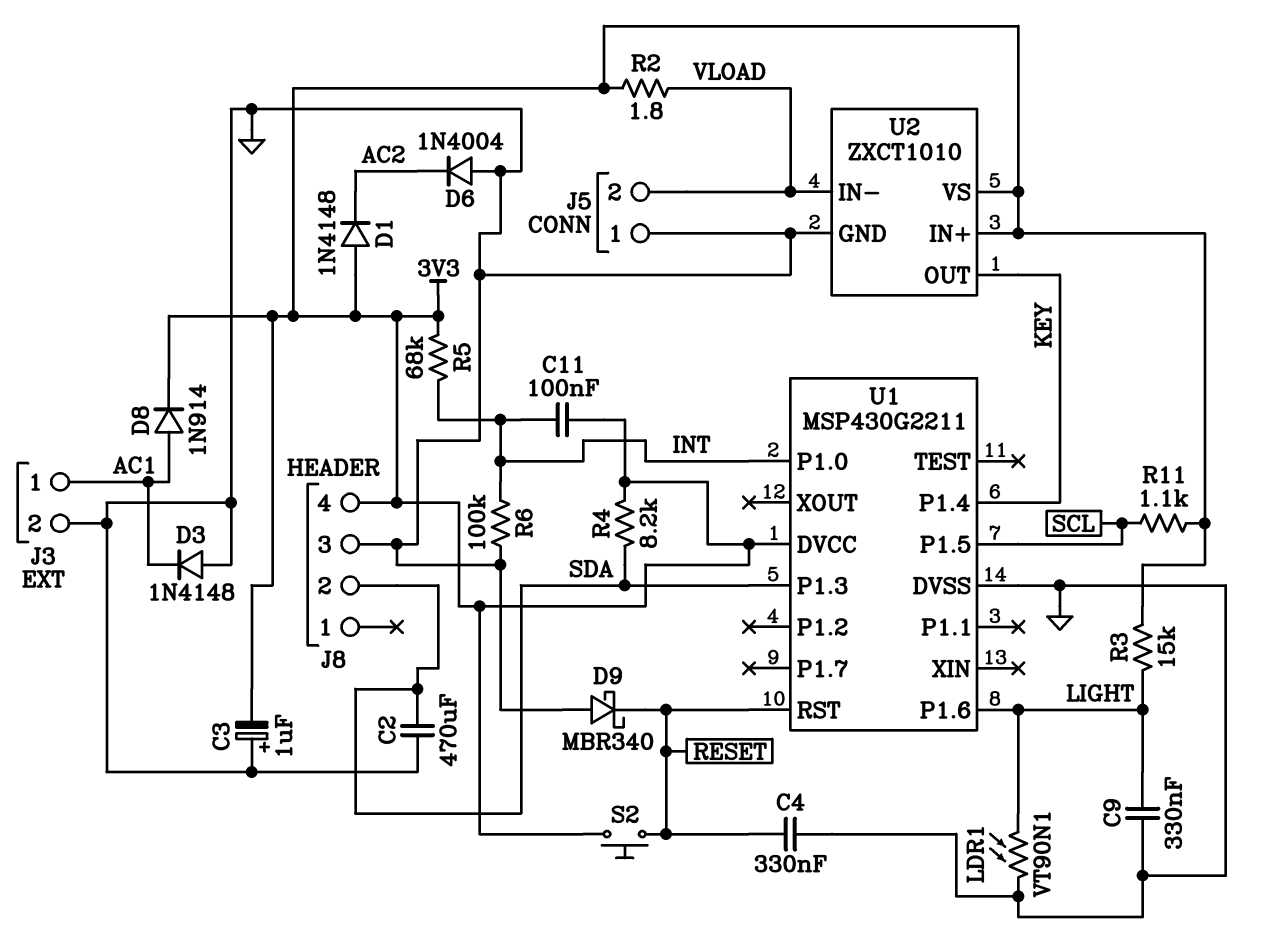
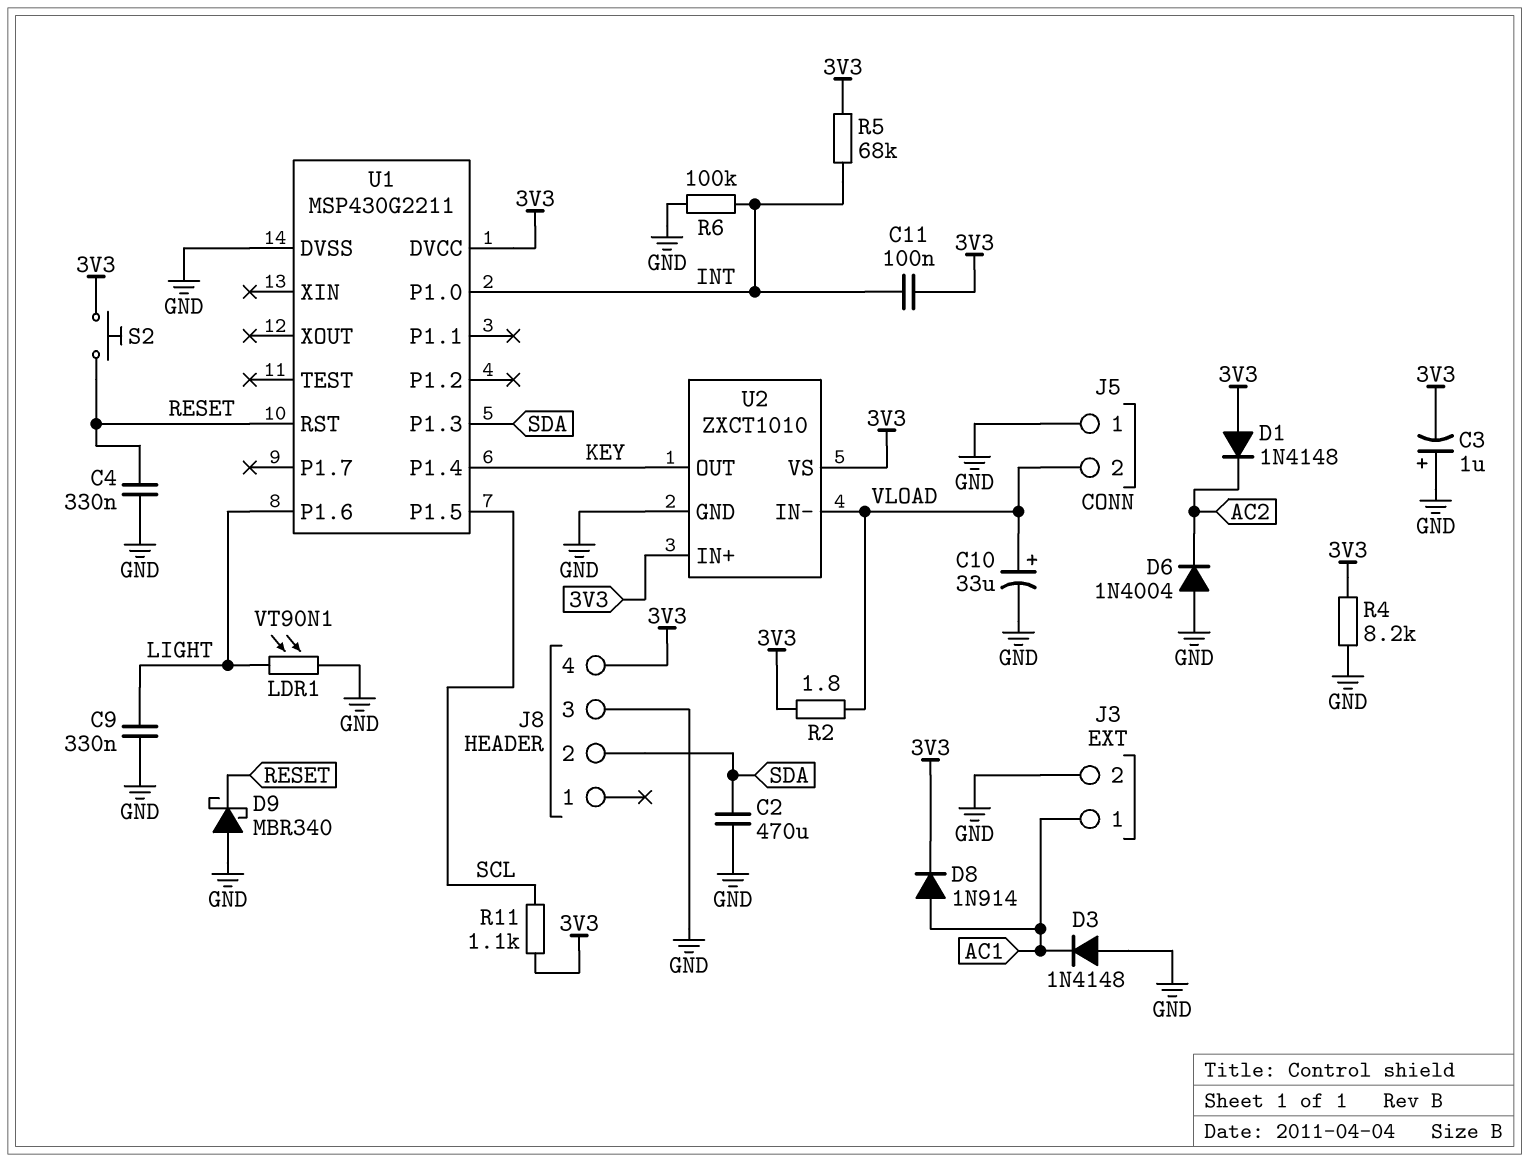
C10: none -> 33uF (plus VLOAD, minus GND)
R3: 15k (3V3, LIGHT) -> none
R4: 8.2k (3V3, SDA) -> 8.2k (3V3, GND)

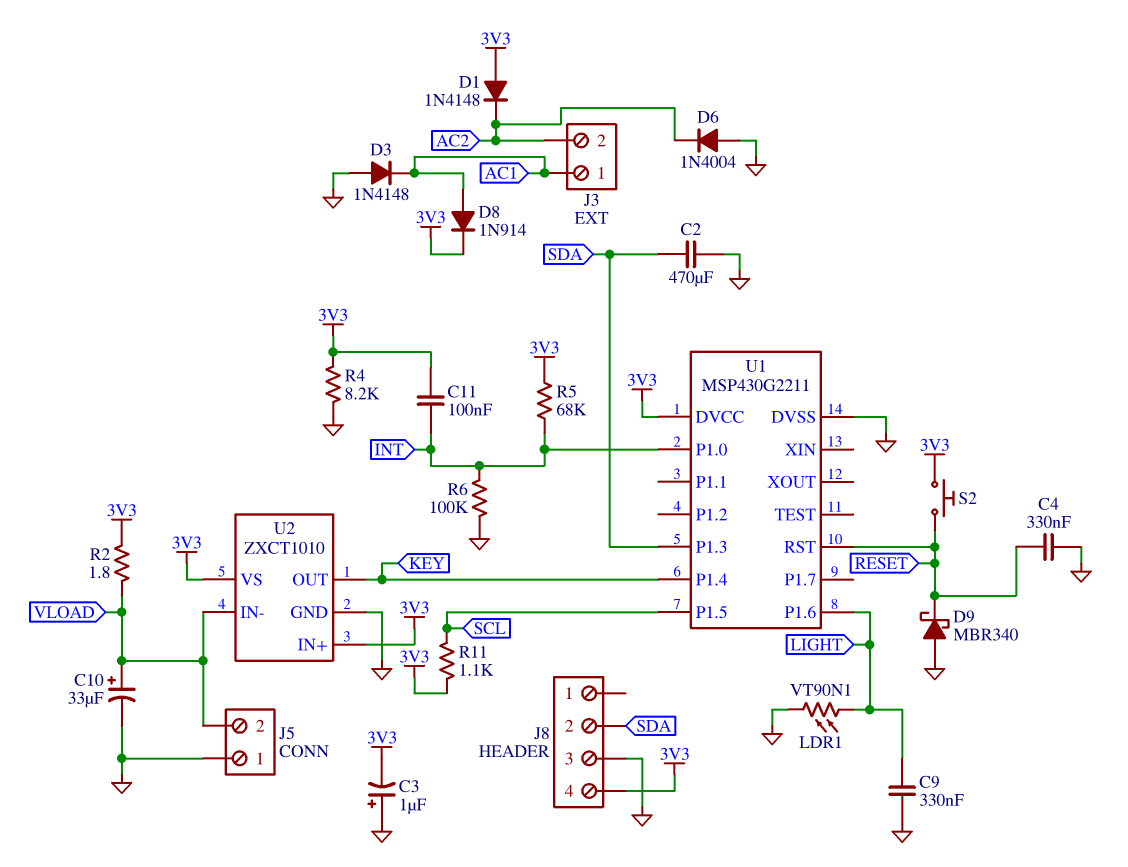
J3 pin 2: GND -> AC2

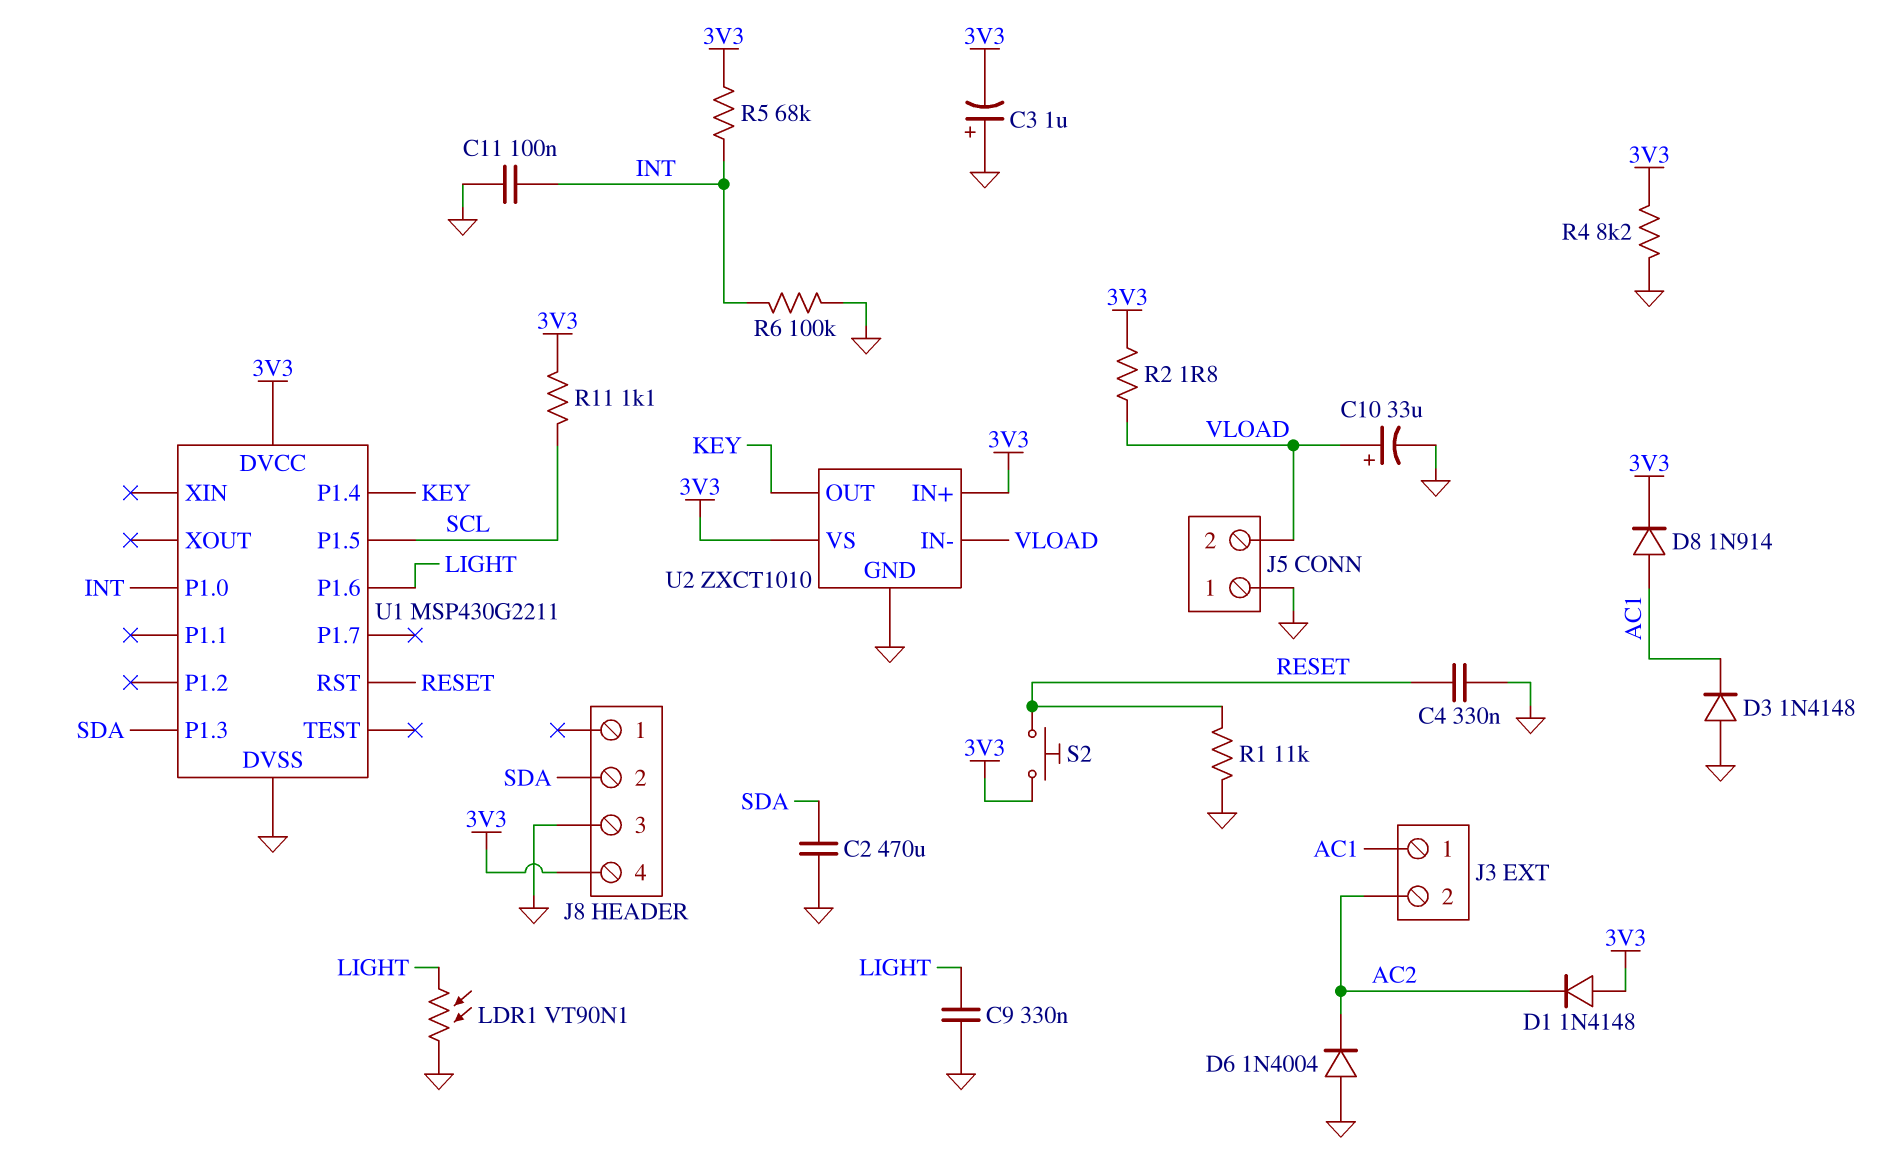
C11: 100nF (3V3, INT) -> 100nF (GND, INT)
D9: schottky MBR340 (A GND, K RESET) -> none
R1: none -> 11k (GND, RESET)

